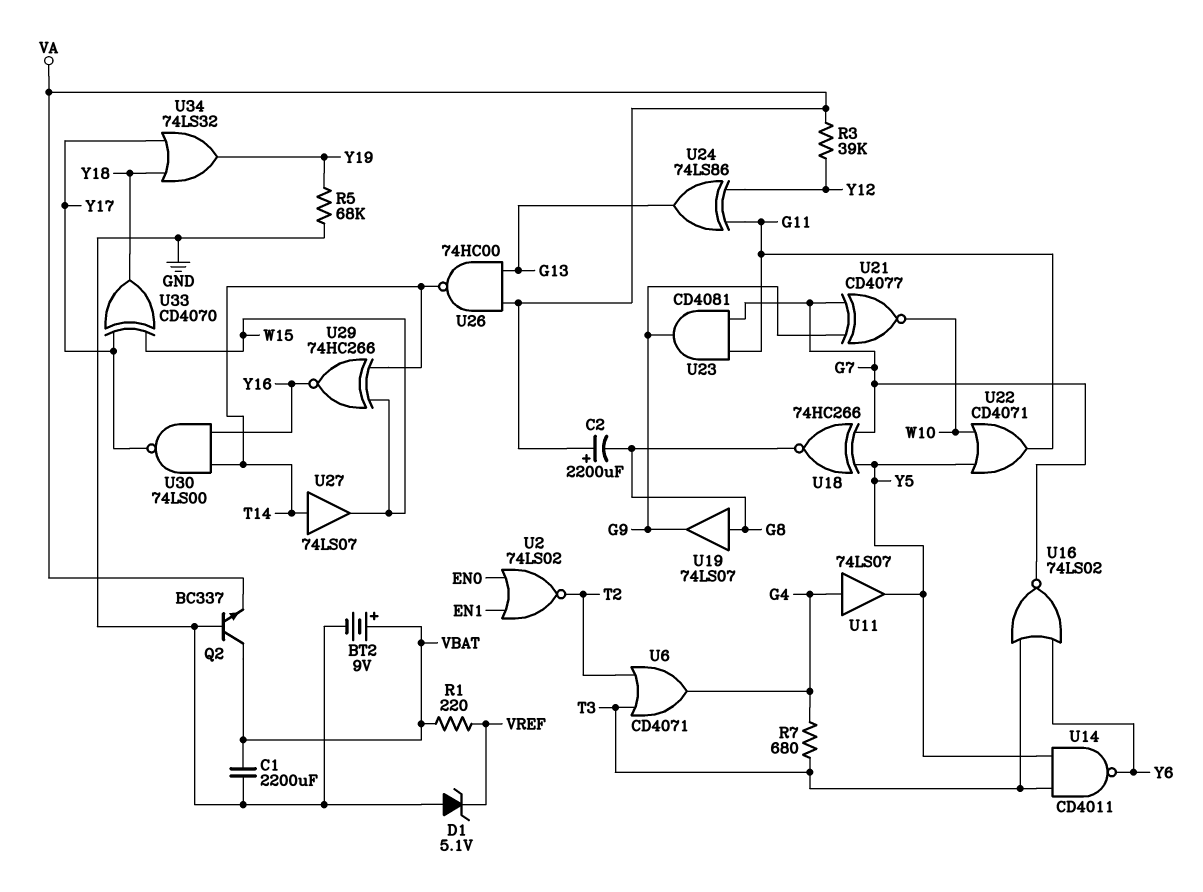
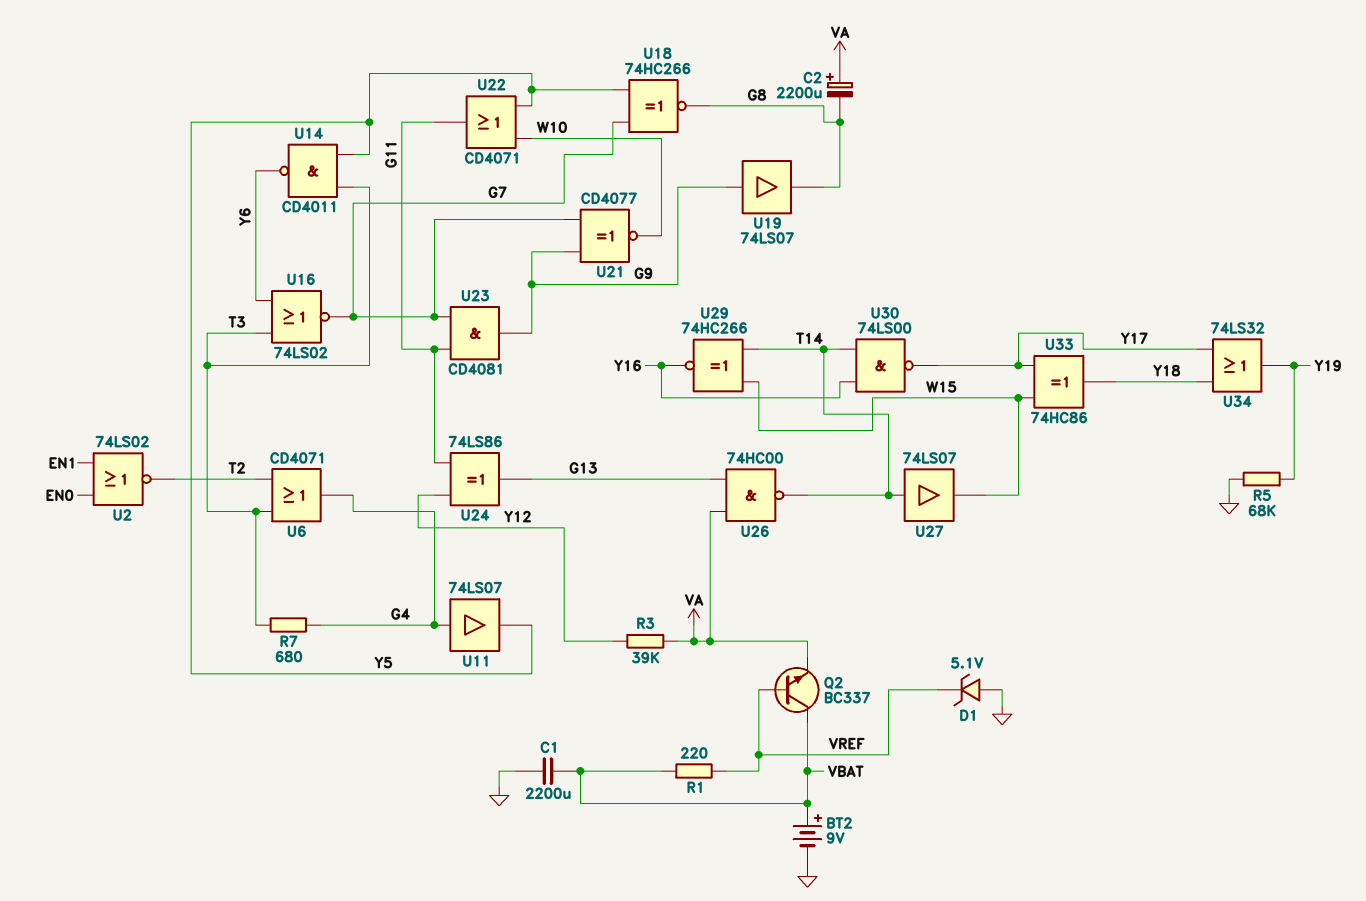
Q2: NPN BC337 (B GND, C VBAT, E VA) -> NPN BC337 (B VREF, C VBAT, E VA)
U19: buffer 74LS07 (in G8, out G9) -> buffer 74LS07 (in G9, out G8)
U33: XOR CD4070 (in W15, in Y17, out Y18) -> XOR 74HC86 (in W15, in Y17, out Y18)

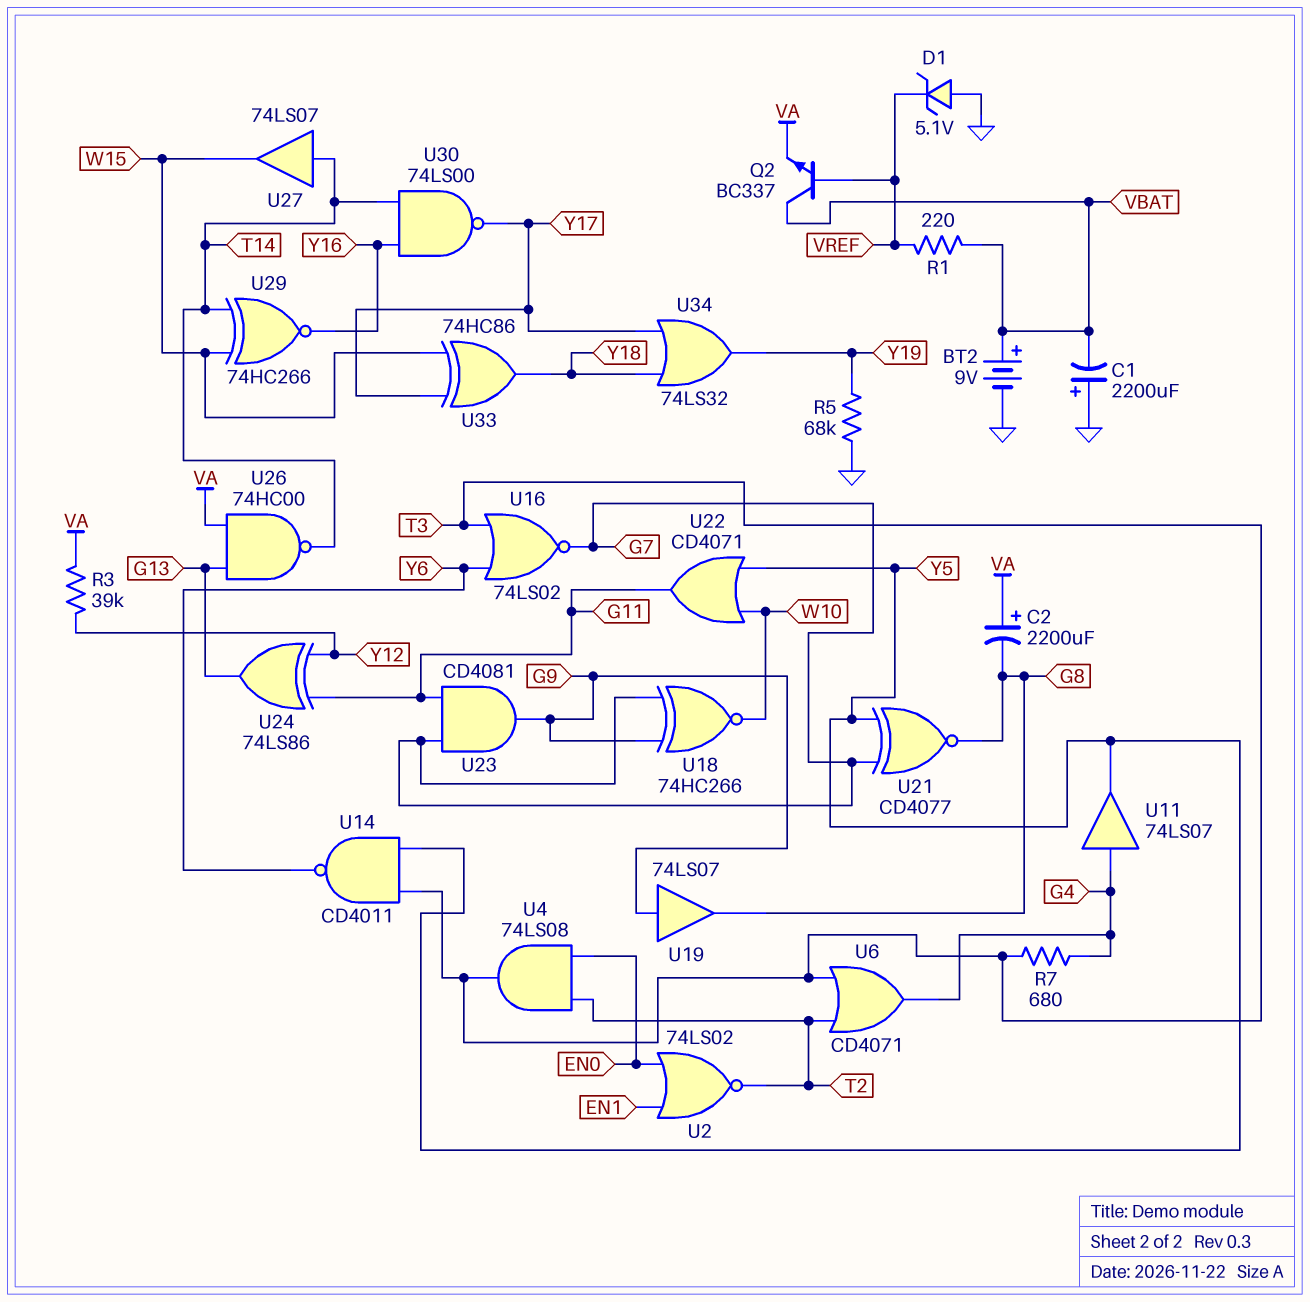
C1: 2200uF (GND, VBAT) -> 2200uF (plus GND, minus VBAT)
U4: none -> AND 74LS08 (in EN0, in T2, out T3)
U18: XNOR 74HC266 (in G7, in Y5, out G8) -> XNOR 74HC266 (in G7, in G9, out W10)
U21: XNOR CD4077 (in G7, in G9, out W10) -> XNOR CD4077 (in G7, in Y5, out G8)

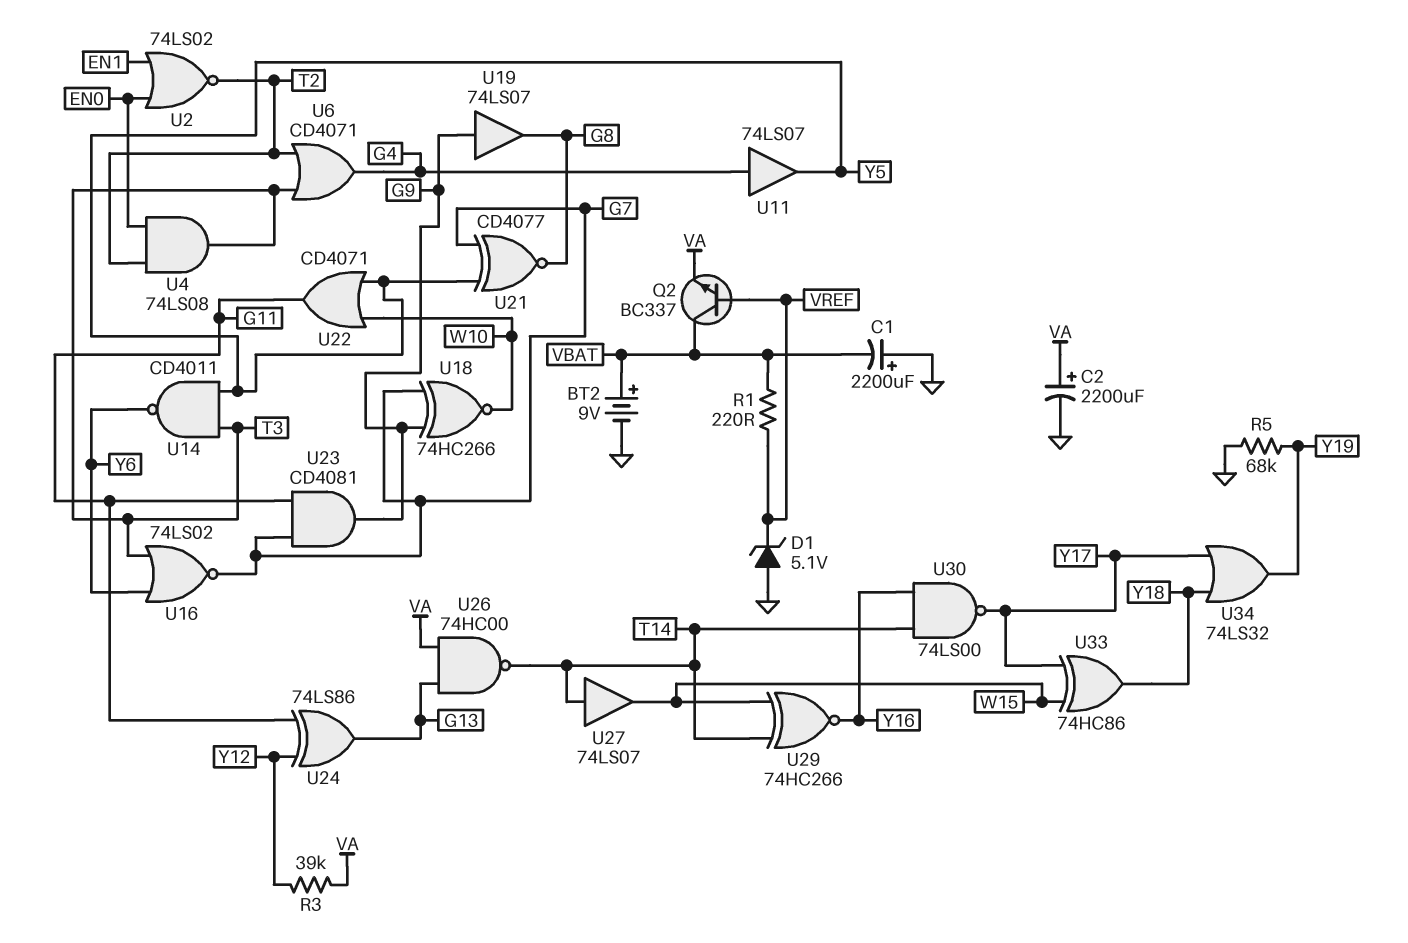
C2: 2200uF (plus VA, minus G8) -> 2200uF (plus VA, minus GND)
R7: 680 (G4, T3) -> none

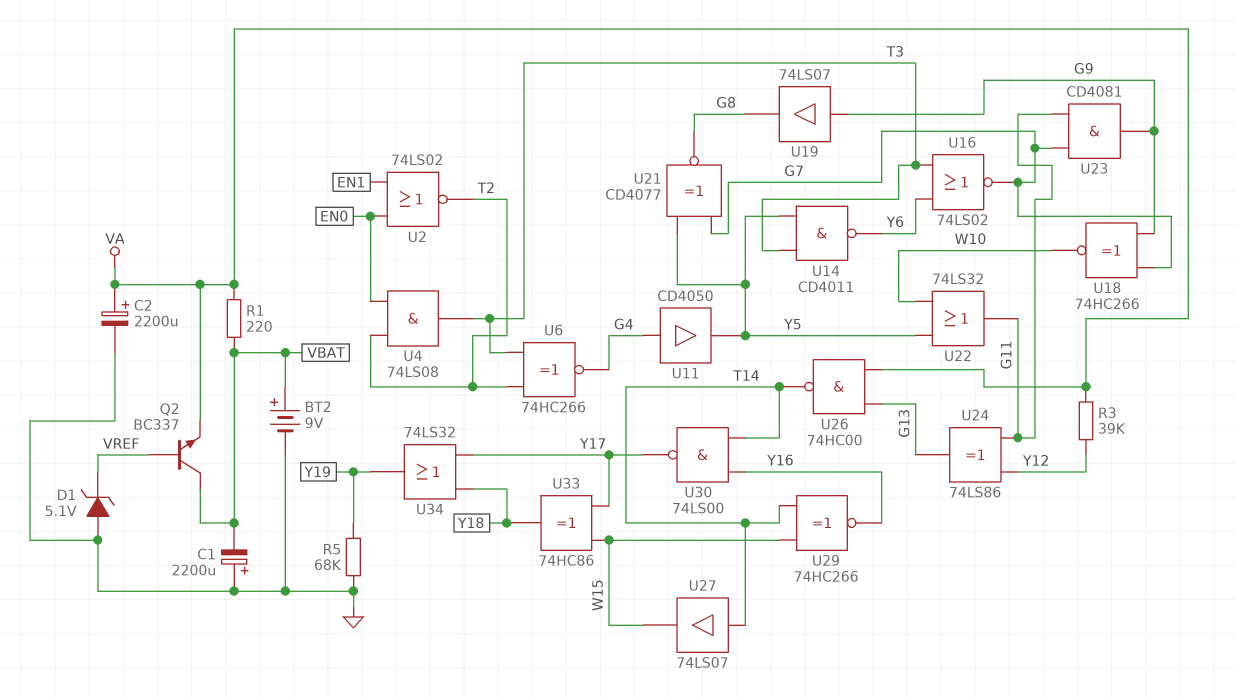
R1: 220 (VBAT, VREF) -> 220 (VA, VBAT)
U6: OR CD4071 (in T2, in T3, out G4) -> XNOR 74HC266 (in T2, in T3, out G4)
U11: buffer 74LS07 (in G4, out Y5) -> buffer CD4050 (in G4, out Y5)
U22: OR CD4071 (in W10, in Y5, out G11) -> OR 74LS32 (in W10, in Y5, out G11)

